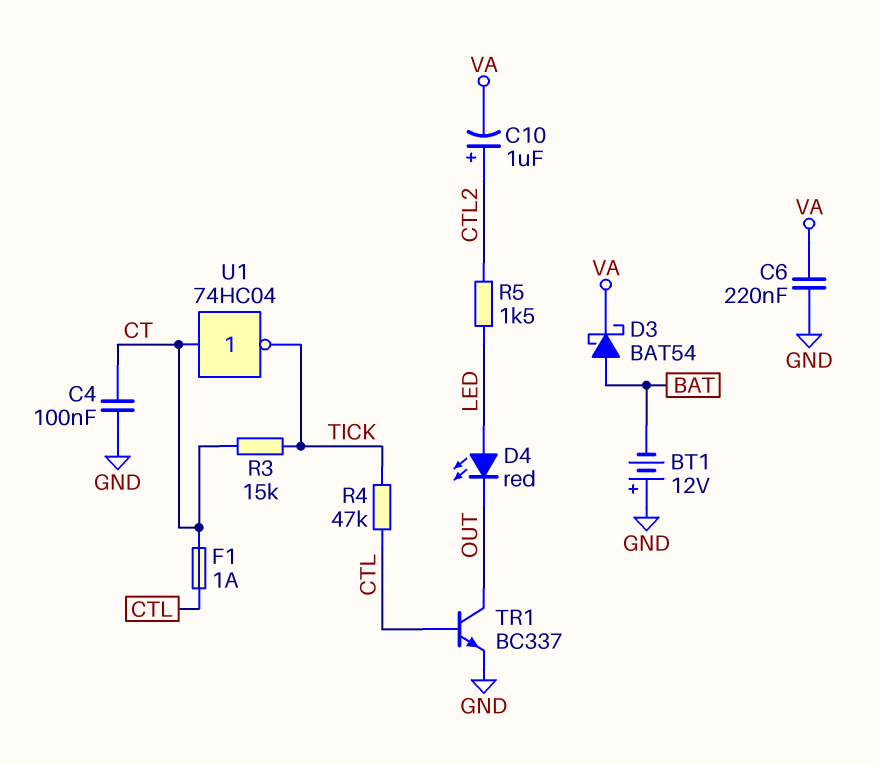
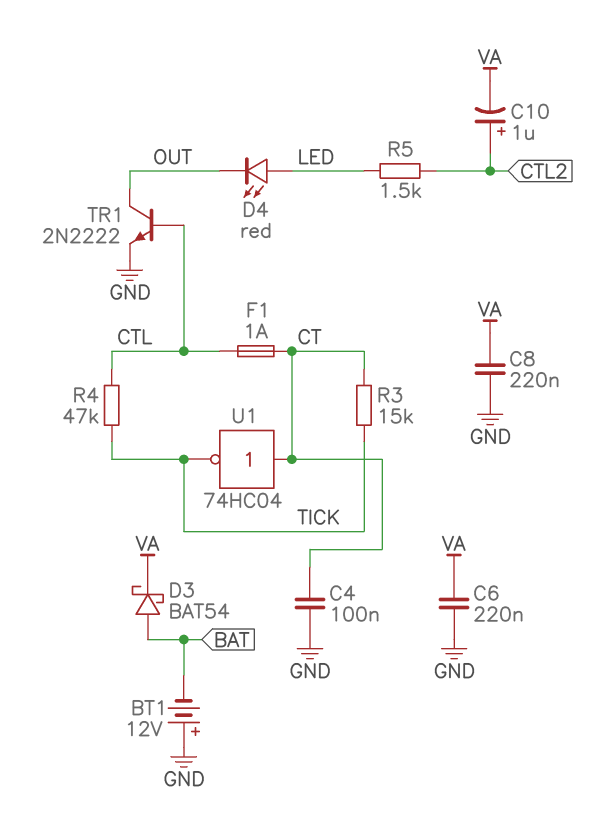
C8: none -> 220nF (GND, VA)
TR1: NPN BC337 (B CTL, C OUT, E GND) -> NPN 2N2222 (B CTL, C OUT, E GND)

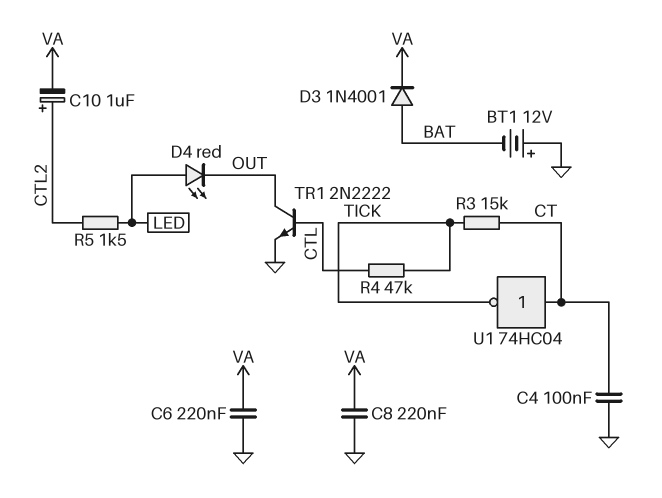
D3: schottky BAT54 (A BAT, K VA) -> diode 1N4001 (A BAT, K VA)
F1: 1A (CT, CTL) -> none

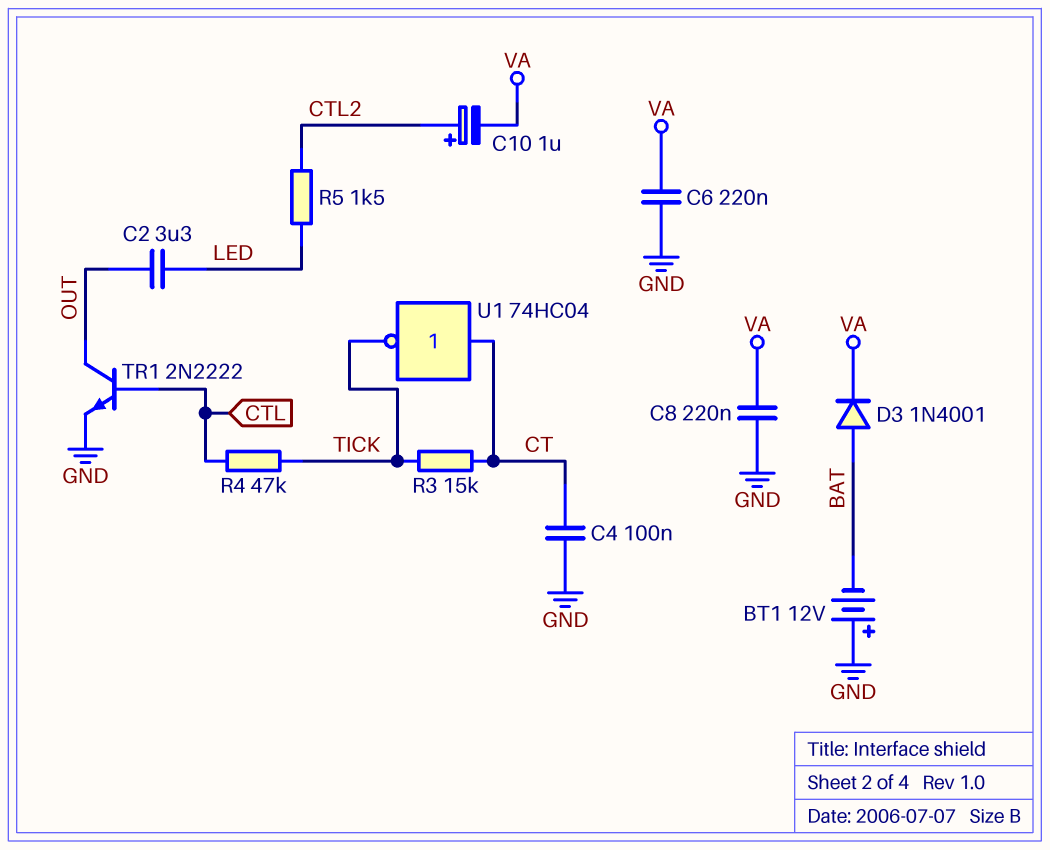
C2: none -> 3.3uF (LED, OUT)
D4: LED red (A LED, K OUT) -> none

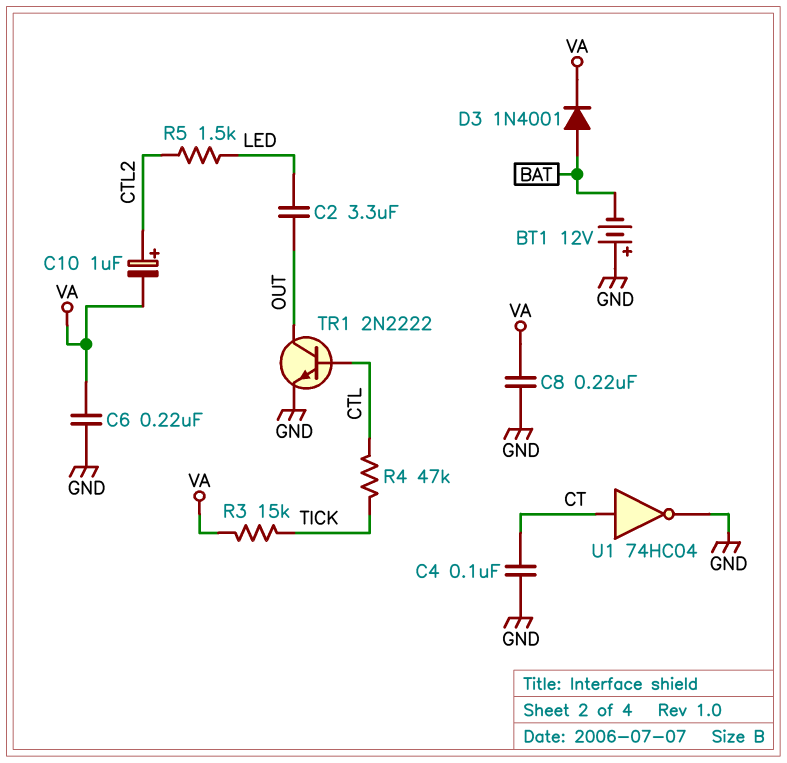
R3: 15k (CT, TICK) -> 15k (TICK, VA)
U1: NOT 74HC04 (in CT, out TICK) -> NOT 74HC04 (in CT, out GND)

